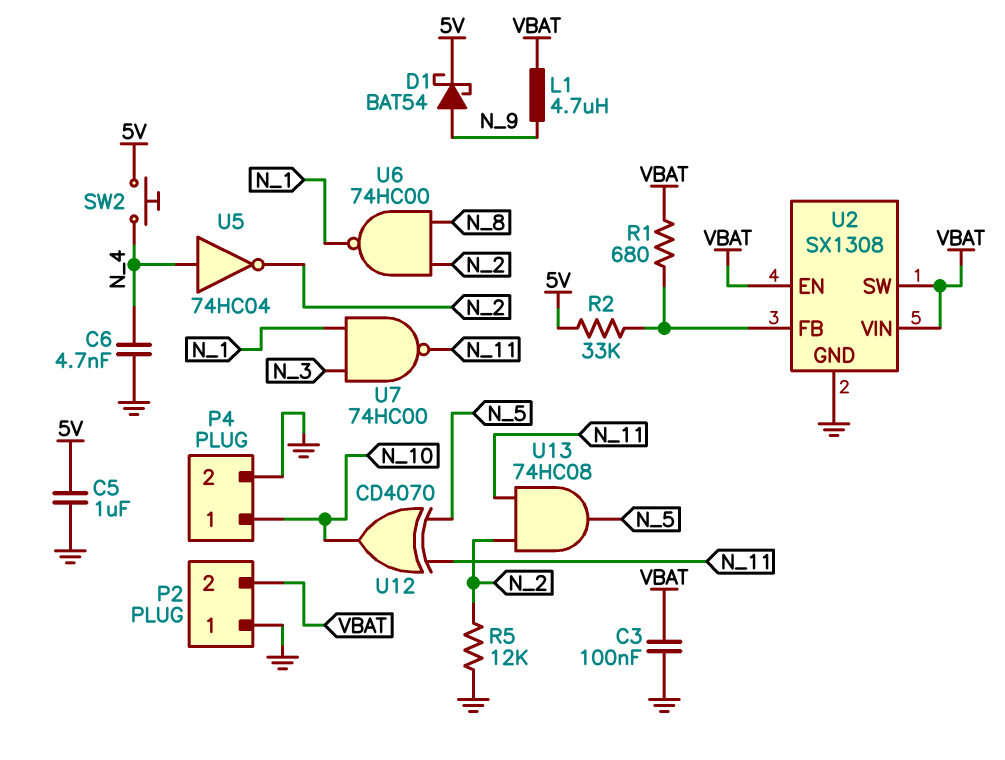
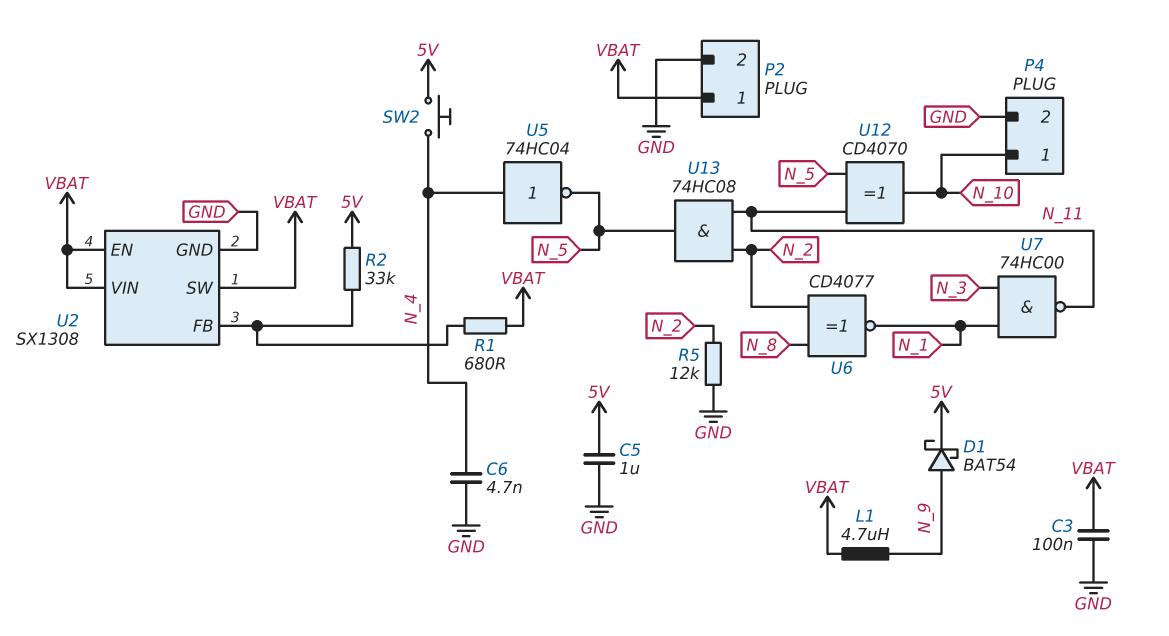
P2 pin 1: GND -> VBAT
P2 pin 2: VBAT -> GND
U5: NOT 74HC04 (in N_4, out N_2) -> NOT 74HC04 (in N_4, out N_5)
U6: NAND 74HC00 (in N_2, in N_8, out N_1) -> XNOR CD4077 (in N_2, in N_8, out N_1)

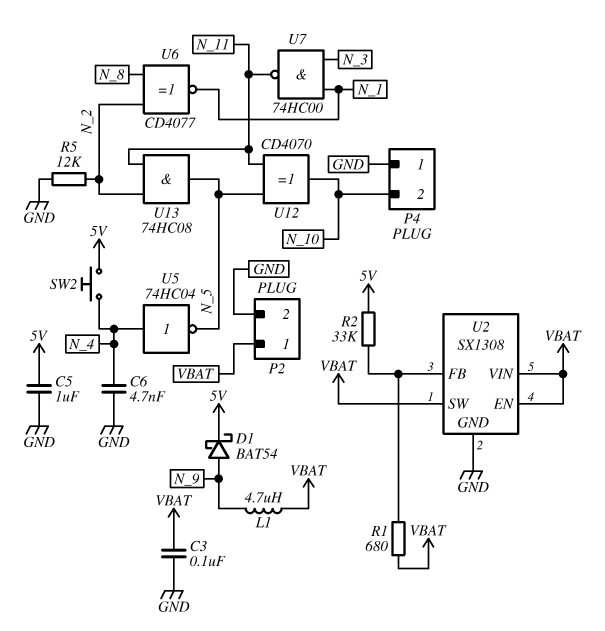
P4 pin 1: N_10 -> GND
P4 pin 2: GND -> N_10

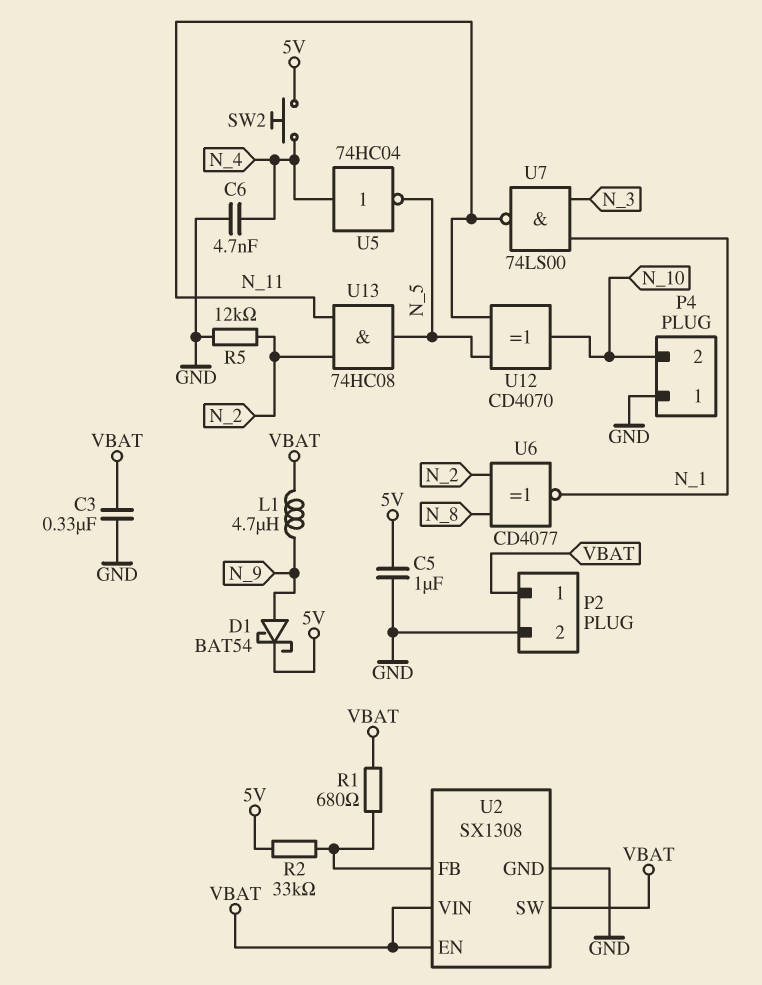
C3: 100nF (GND, VBAT) -> 330nF (GND, VBAT)
U7: NAND 74HC00 (in N_1, in N_3, out N_11) -> NAND 74LS00 (in N_1, in N_3, out N_11)

